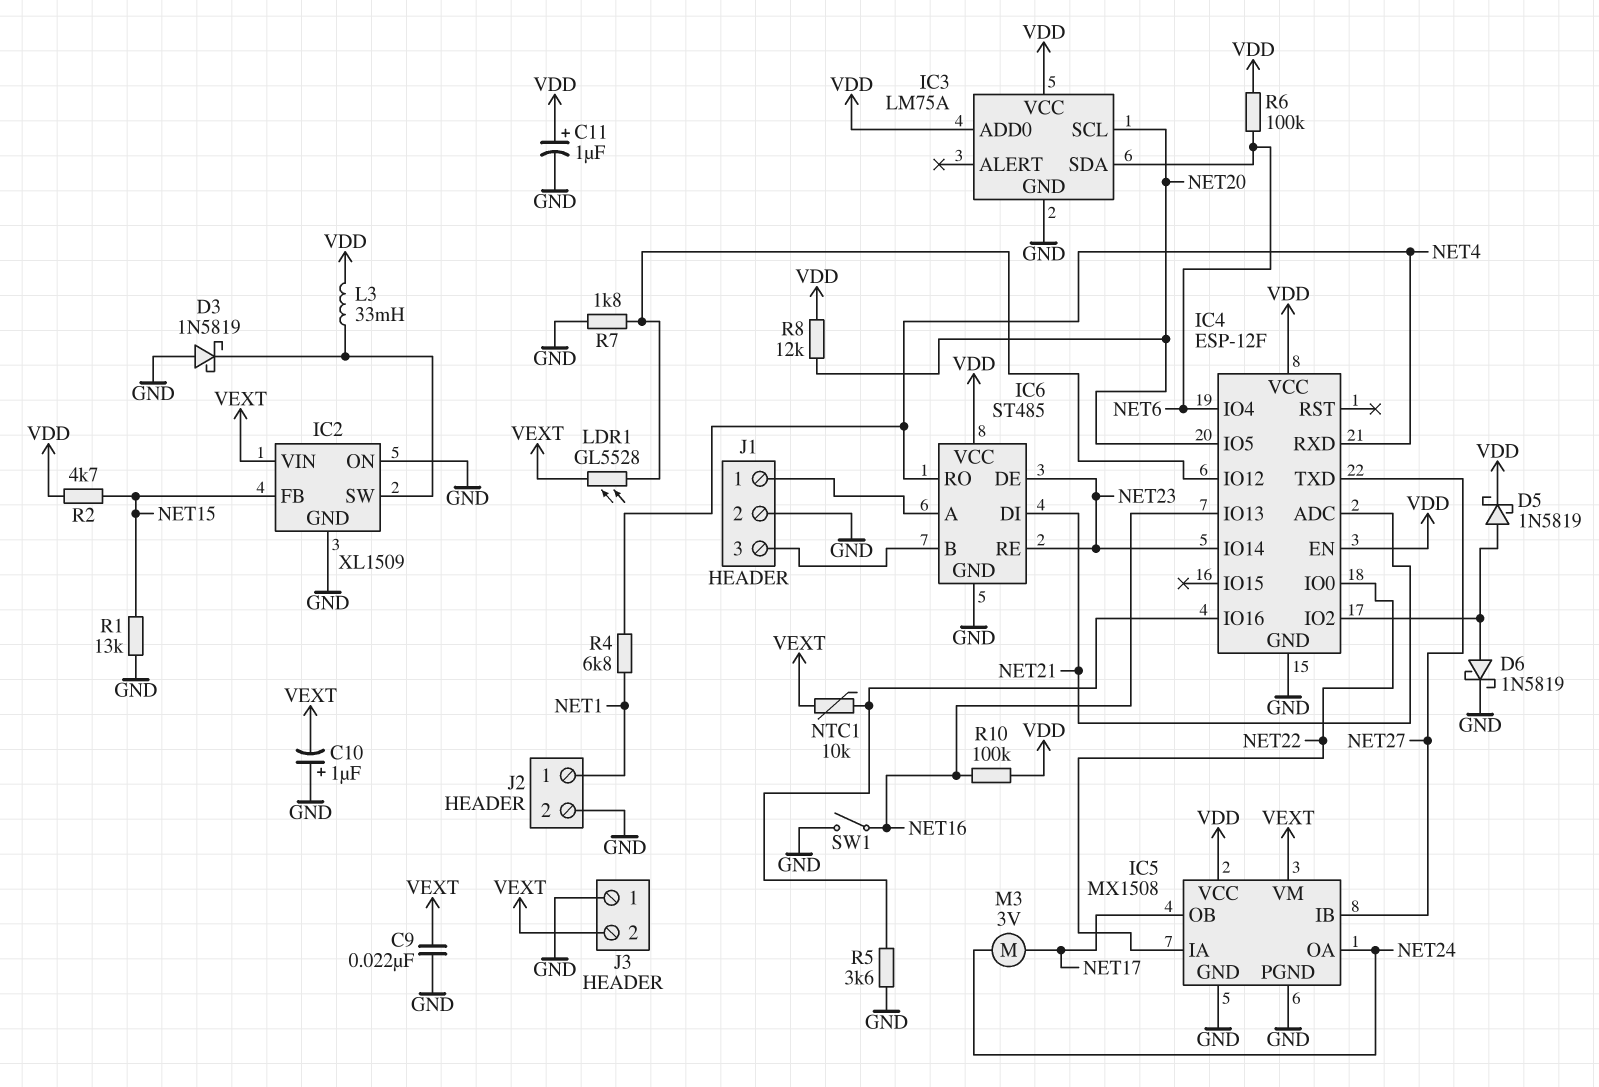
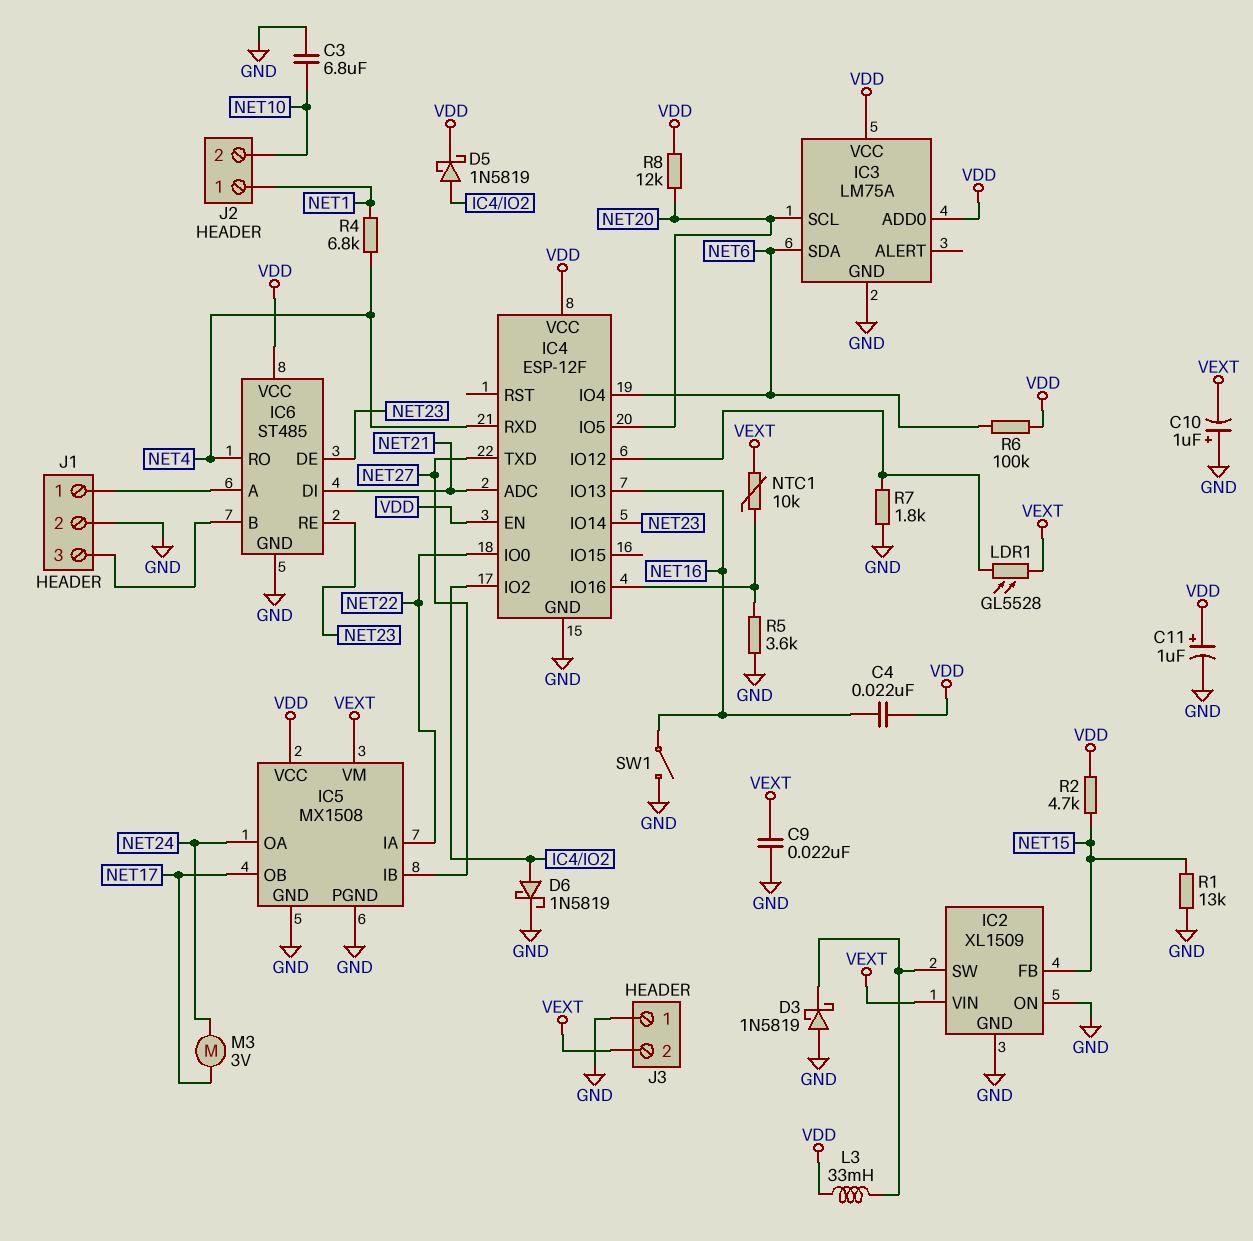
C3: none -> 6.8uF (GND, NET10)
C4: none -> 22nF (NET16, VDD)
J2 pin 2: GND -> NET10
R10: 100k (NET16, VDD) -> none

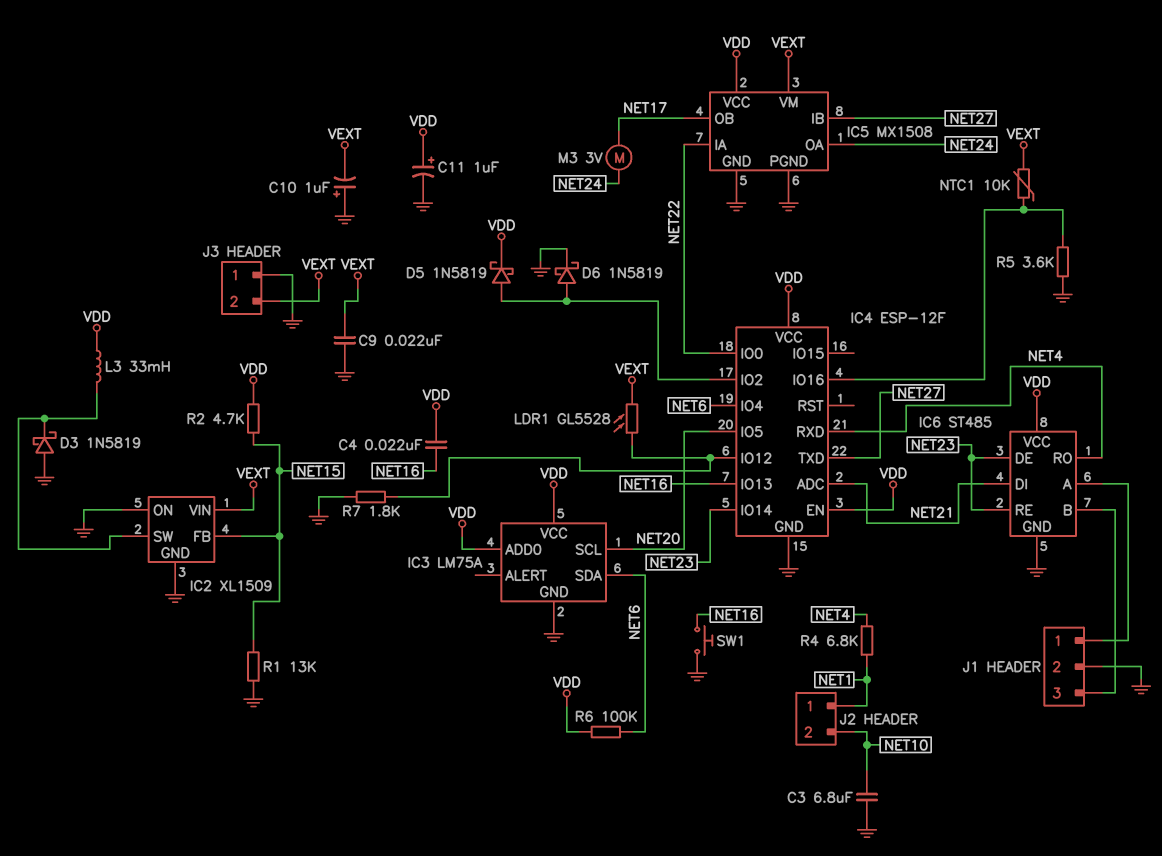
R8: 12k (NET20, VDD) -> none
SW1: switch (GND, NET16) -> button (GND, NET16)

